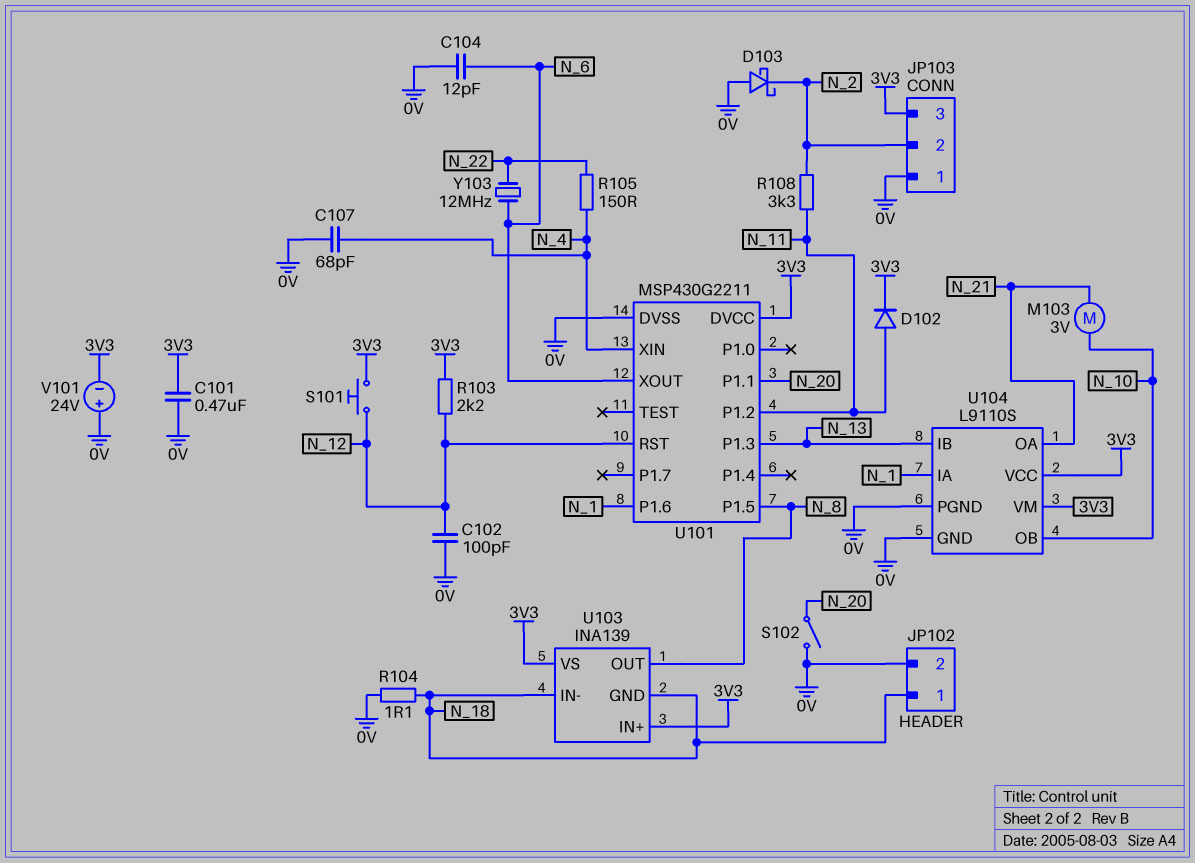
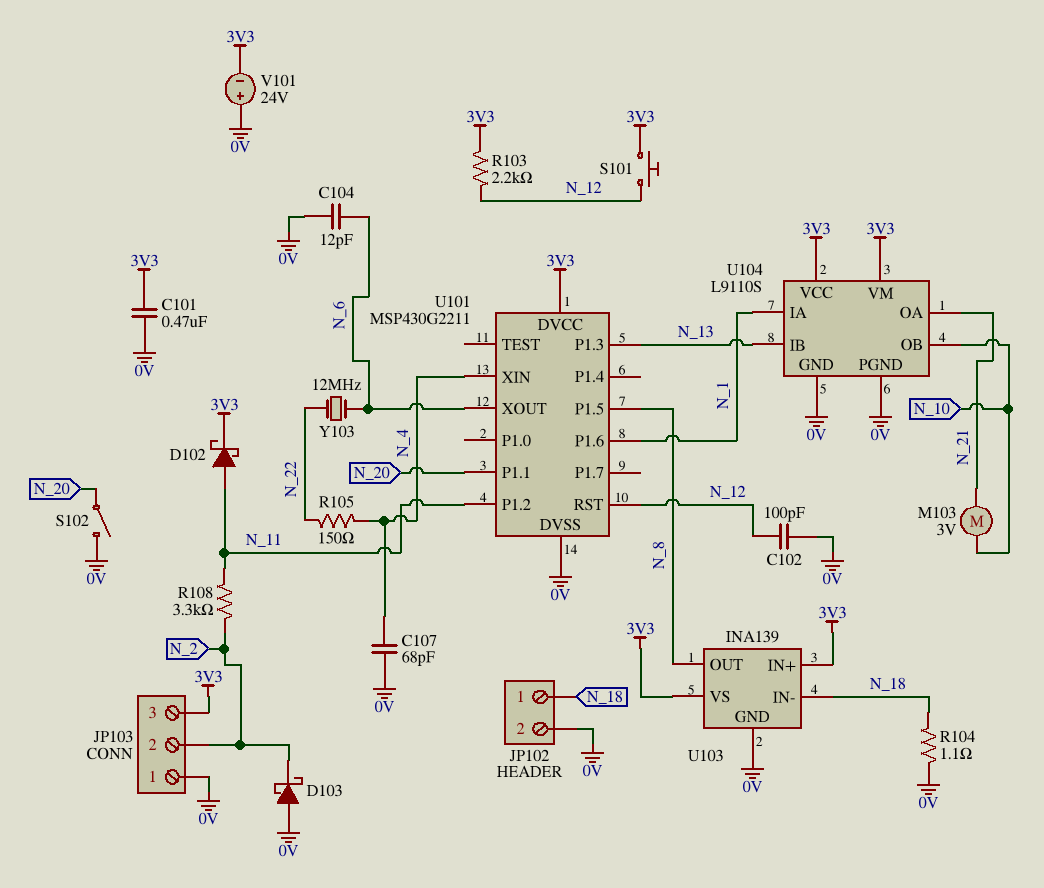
D102: diode (A N_11, K 3V3) -> schottky (A N_11, K 3V3)
U103 pin GND: N_18 -> 0V

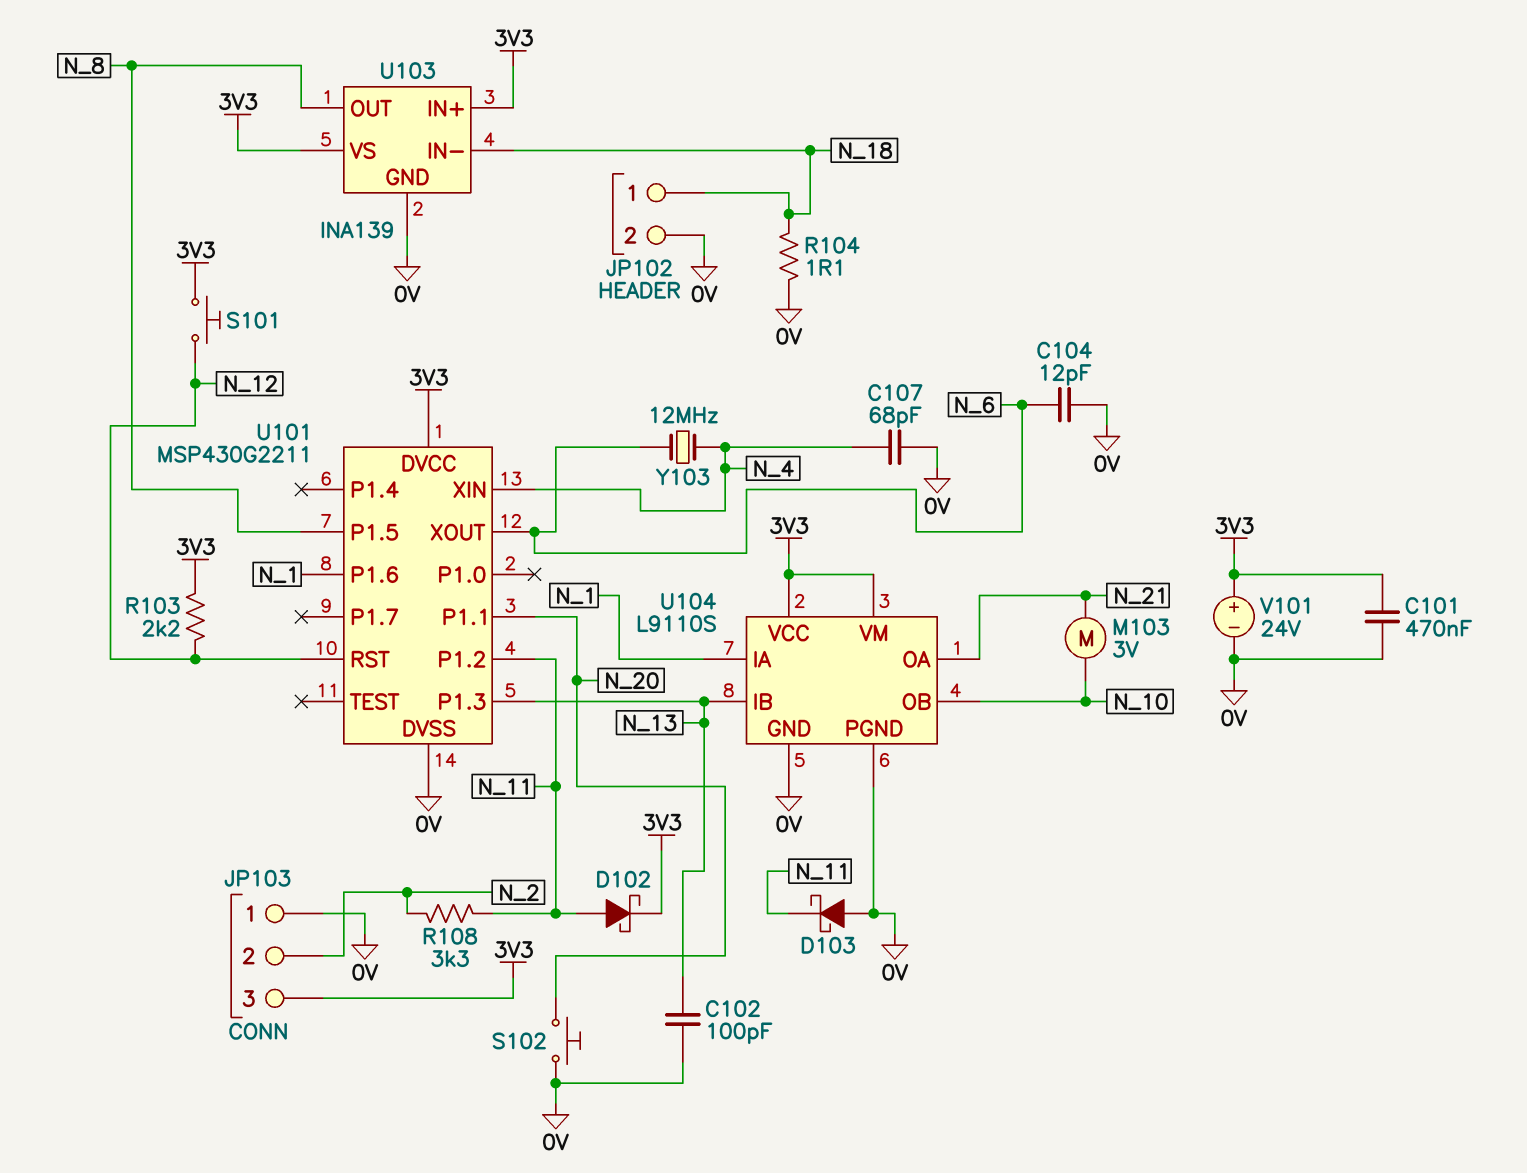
C102: 100pF (0V, N_12) -> 100pF (0V, N_13)
D103: schottky (A 0V, K N_2) -> schottky (A 0V, K N_11)
R105: 150 (N_4, N_22) -> none
S102: switch (0V, N_20) -> button (0V, N_20)
V101: 24V (plus 0V, minus 3V3) -> 24V (plus 3V3, minus 0V)
Y103: 12MHz (N_6, N_22) -> 12MHz (N_4, N_6)

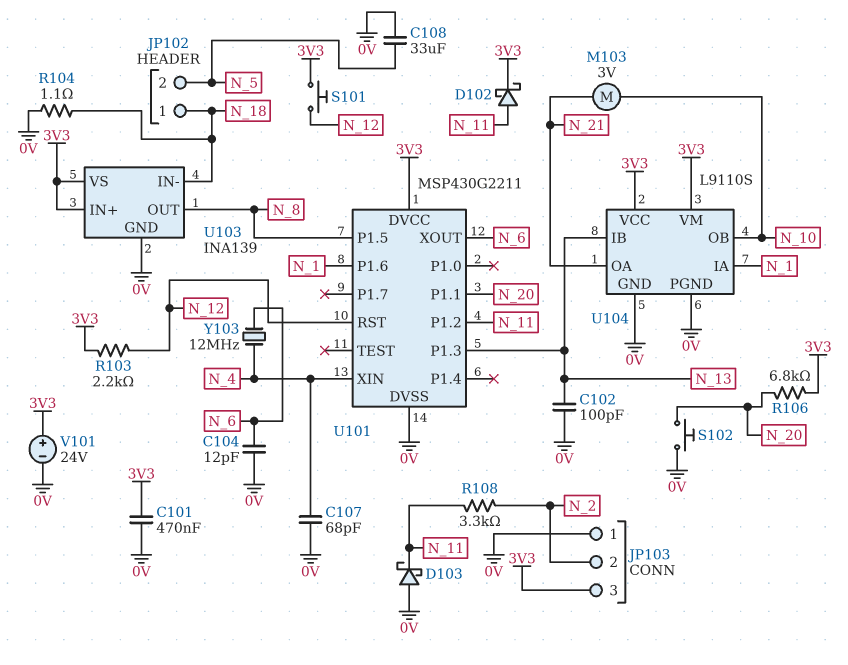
C108: none -> 33uF (0V, N_5)
JP102 pin 2: 0V -> N_5
R106: none -> 6.8k (3V3, N_20)

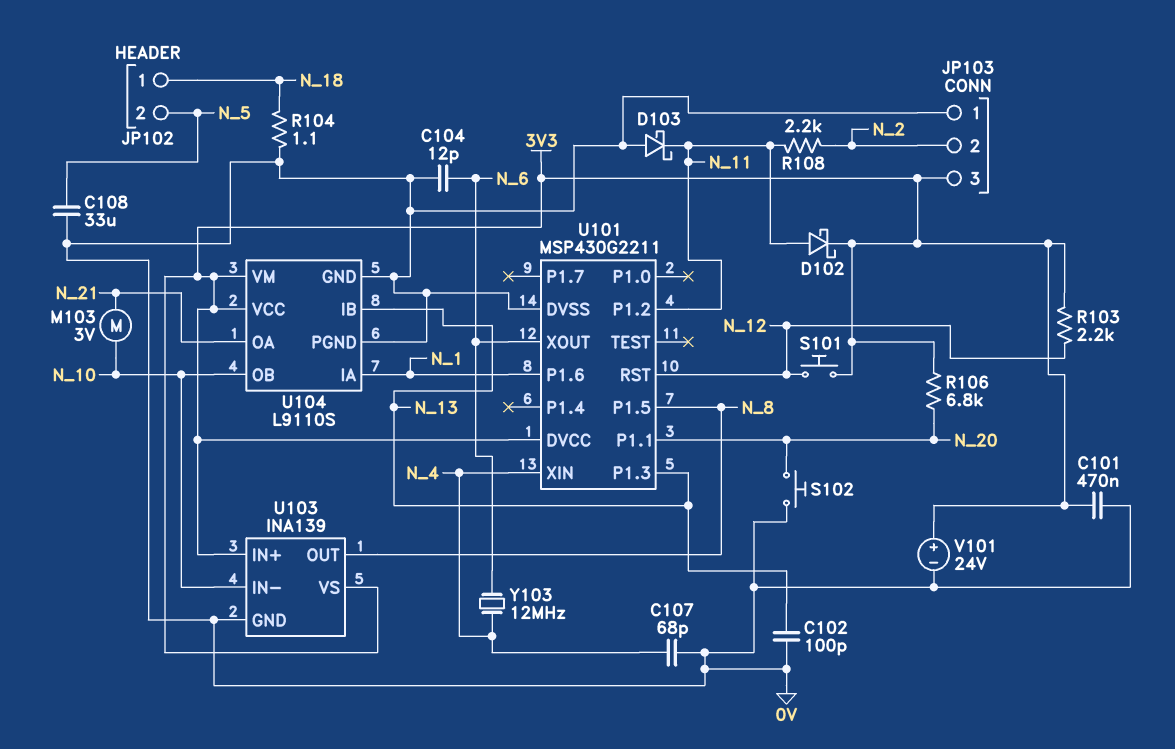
R108: 3.3k (N_2, N_11) -> 2.2k (N_2, N_11)
U103 pin IN-: N_18 -> N_10

